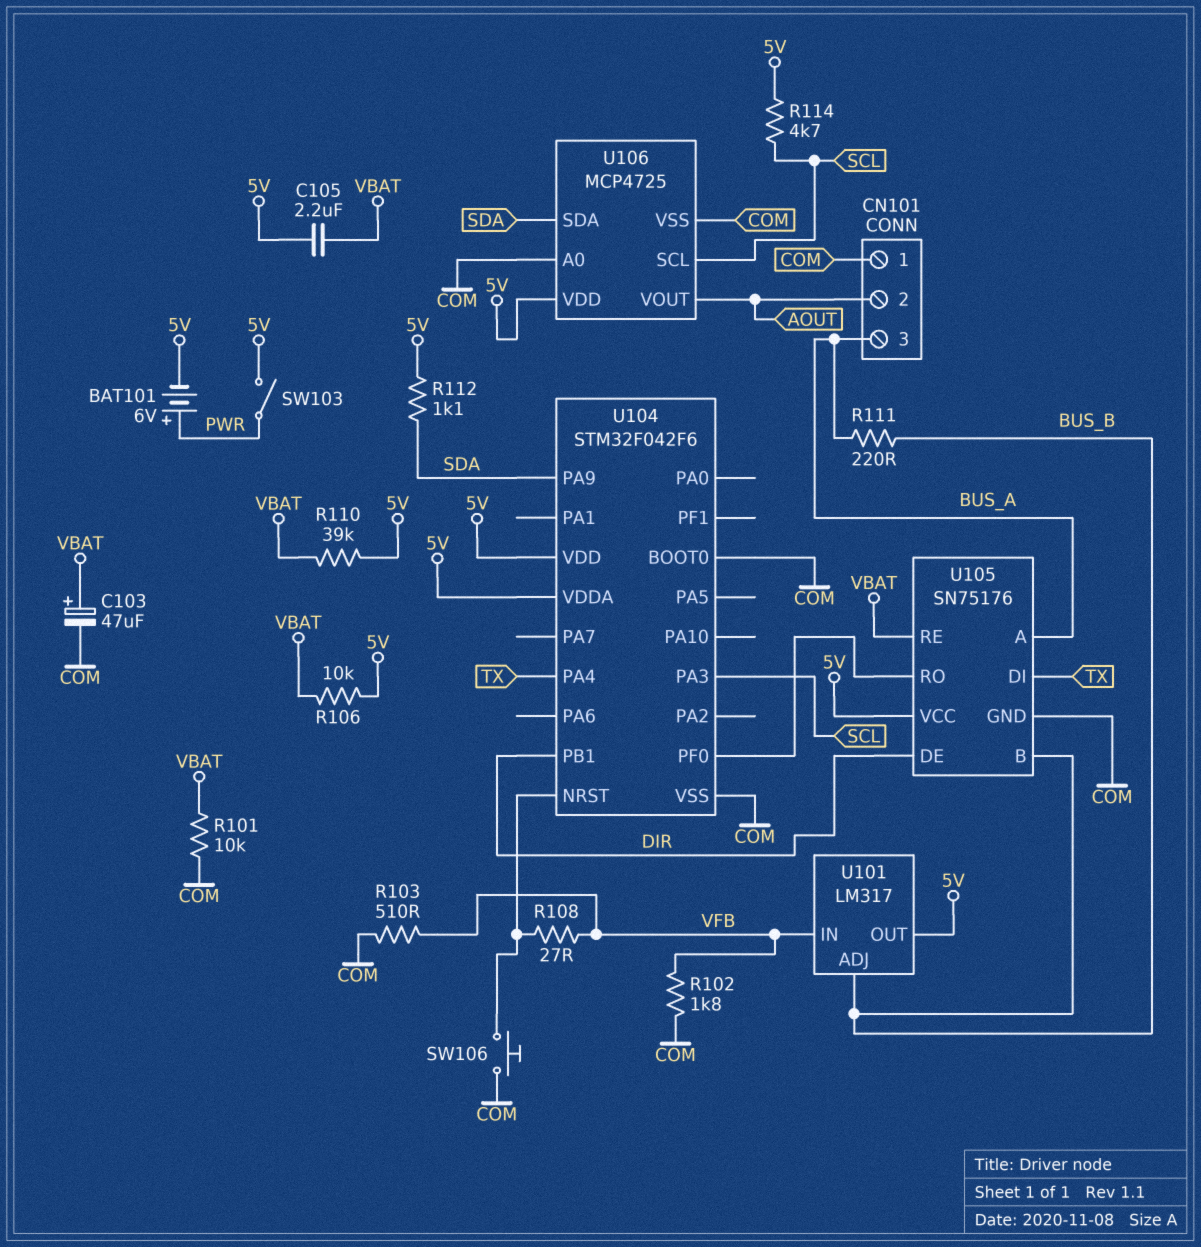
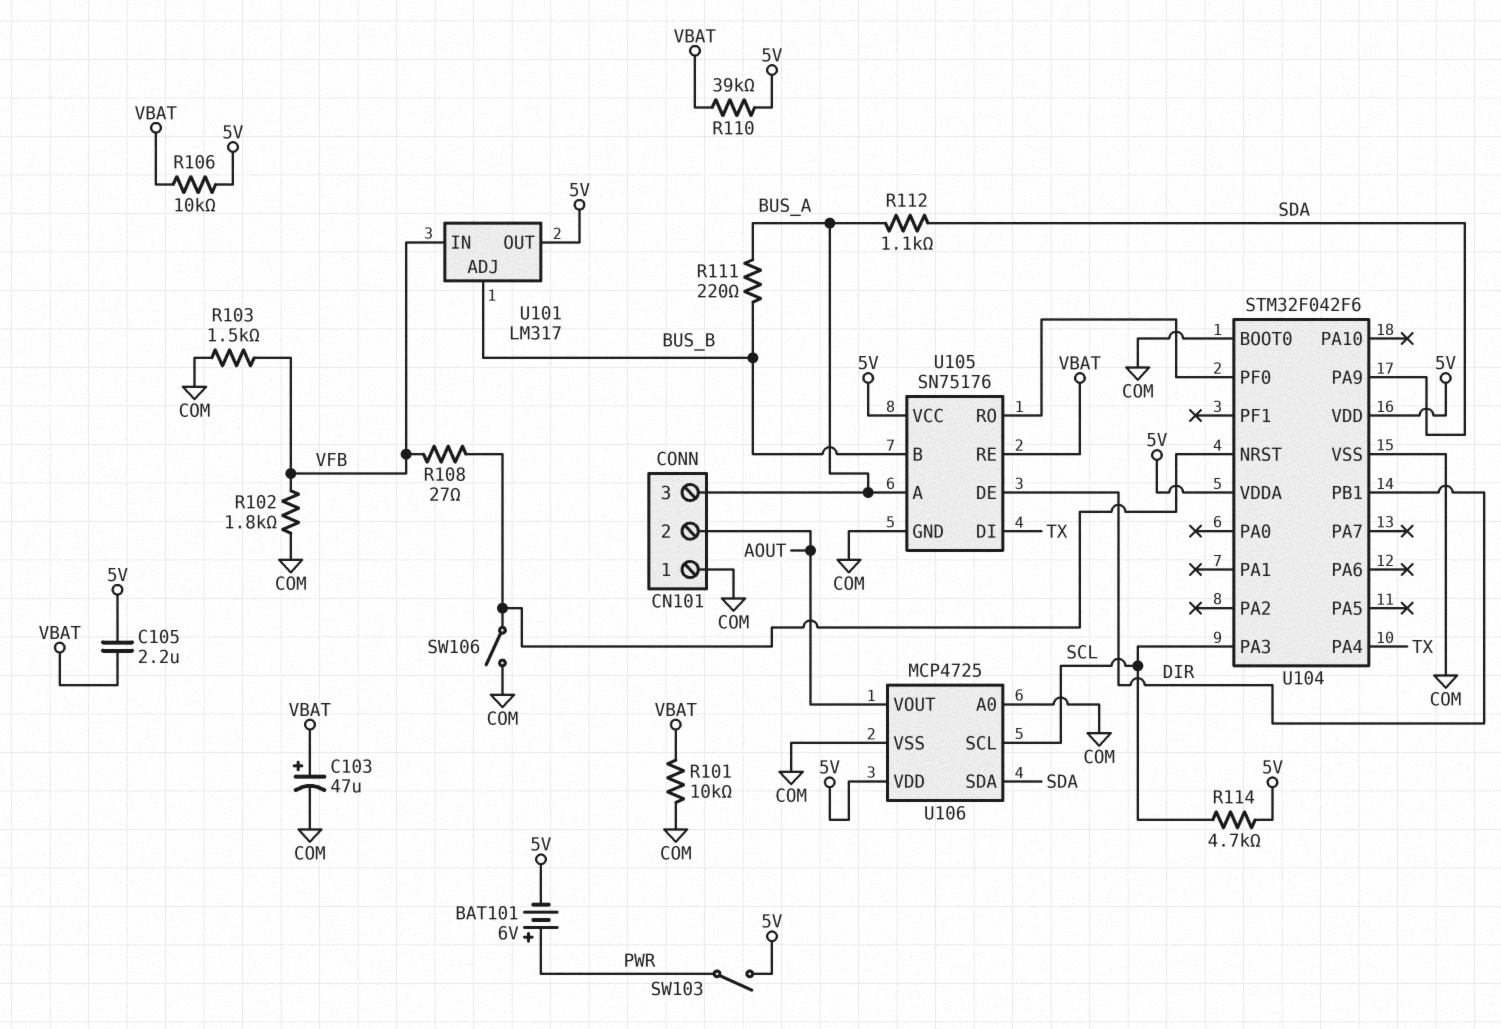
R103: 510 (COM, VFB) -> 1.5k (COM, VFB)
R112: 1.1k (5V, SDA) -> 1.1k (BUS_A, SDA)
SW106: button (COM, U104/NRST) -> switch (COM, U104/NRST)

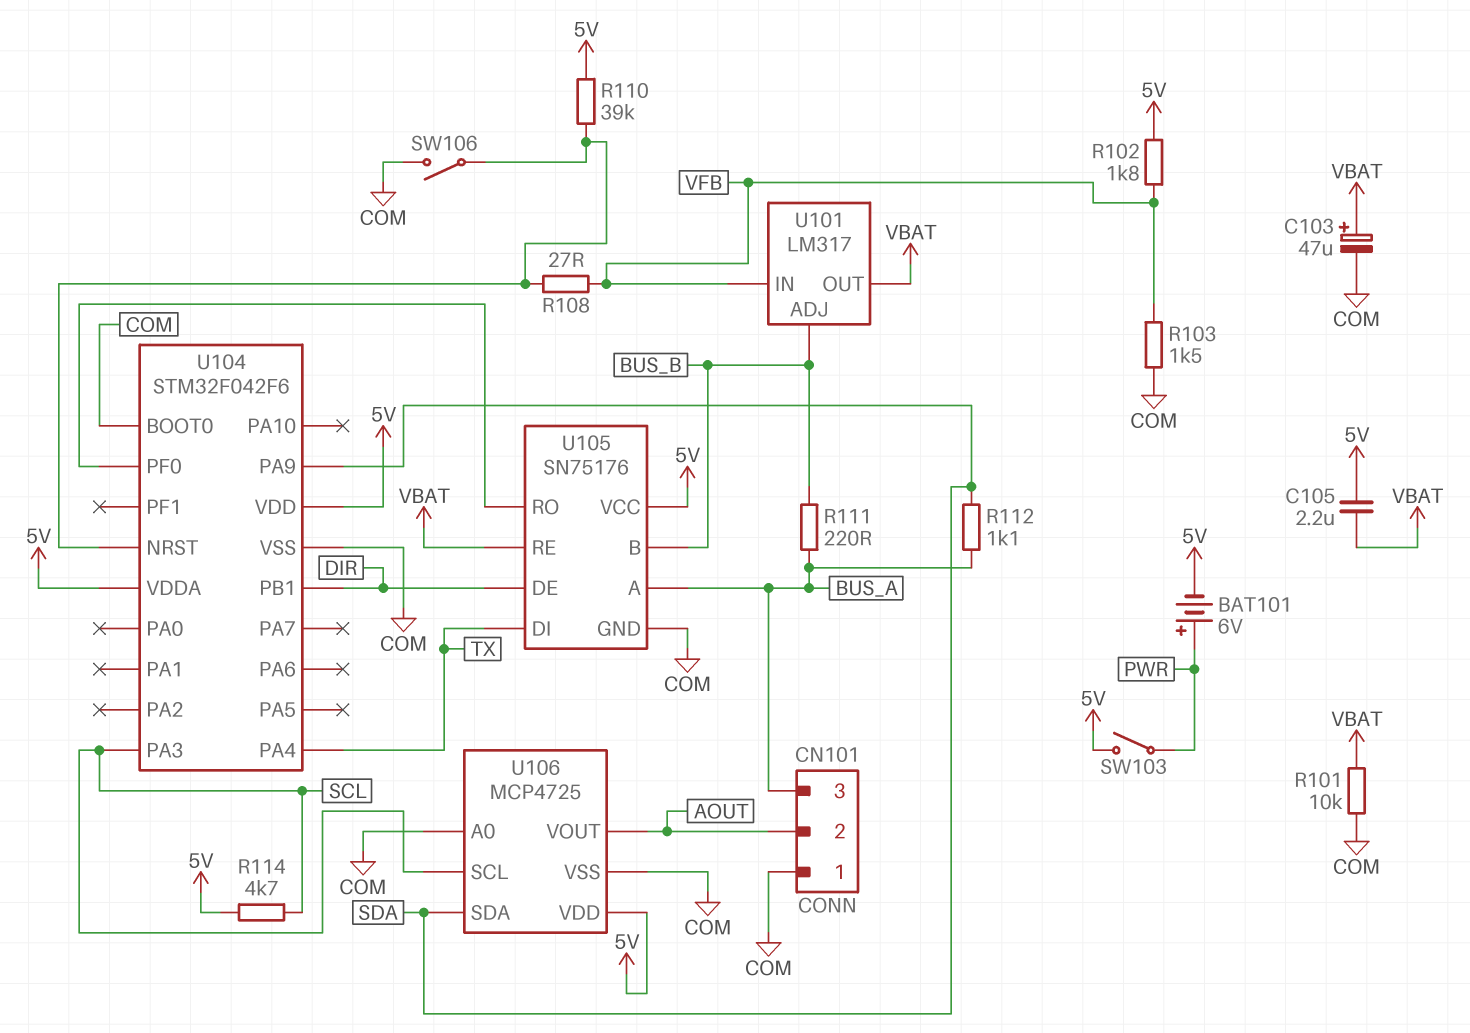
R102: 1.8k (COM, VFB) -> 1.8k (5V, VFB)
R106: 10k (5V, VBAT) -> none
R110: 39k (5V, VBAT) -> 39k (5V, U104/NRST)
U101 pin OUT: 5V -> VBAT

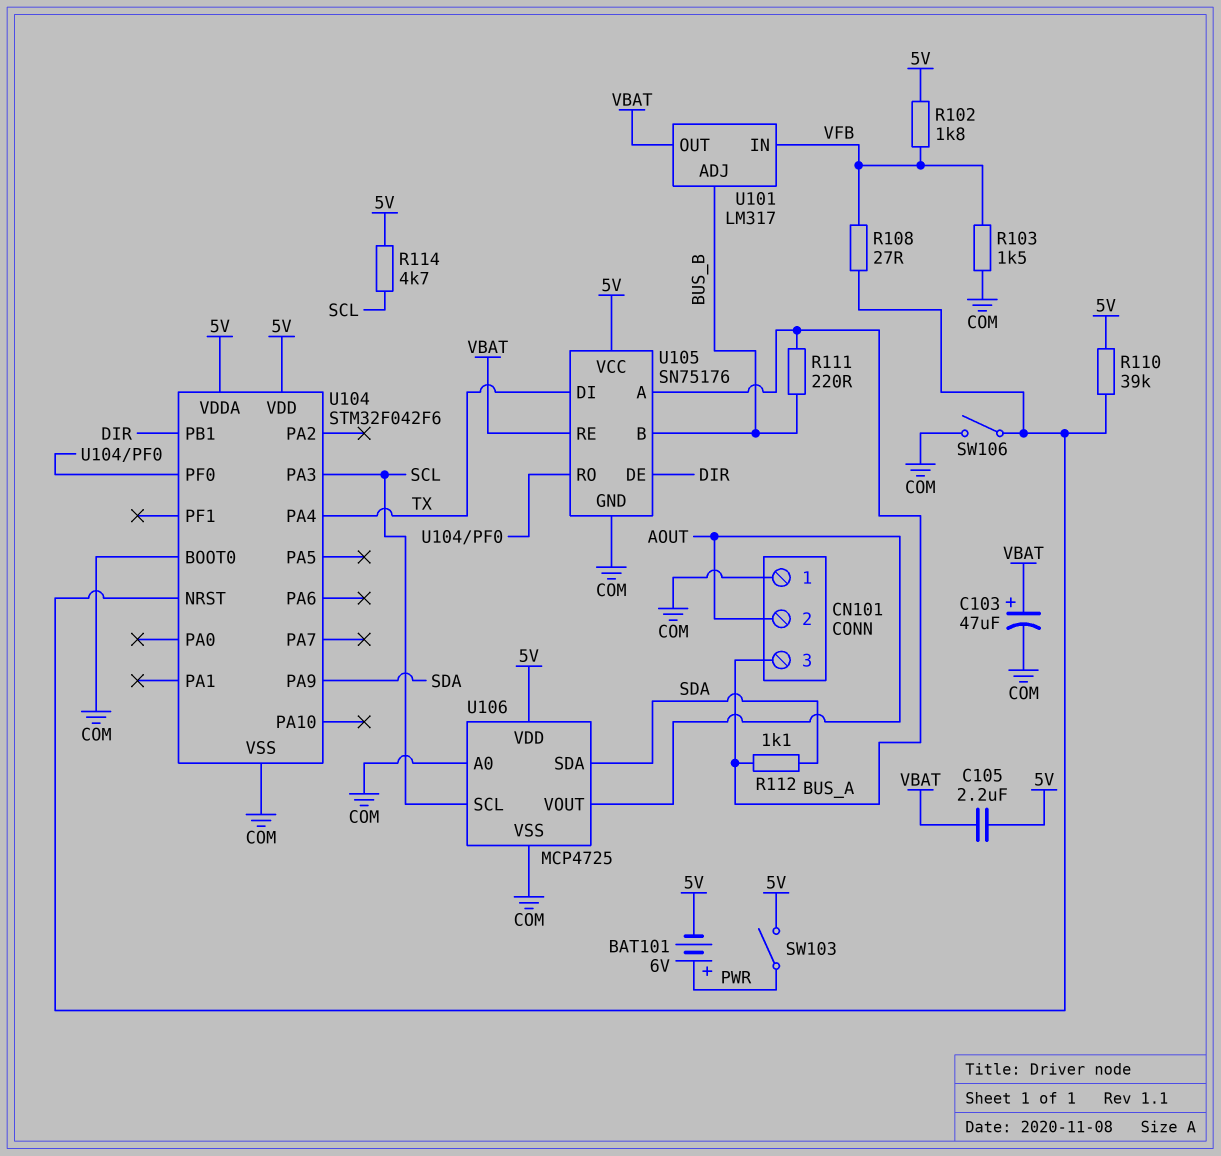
R101: 10k (COM, VBAT) -> none

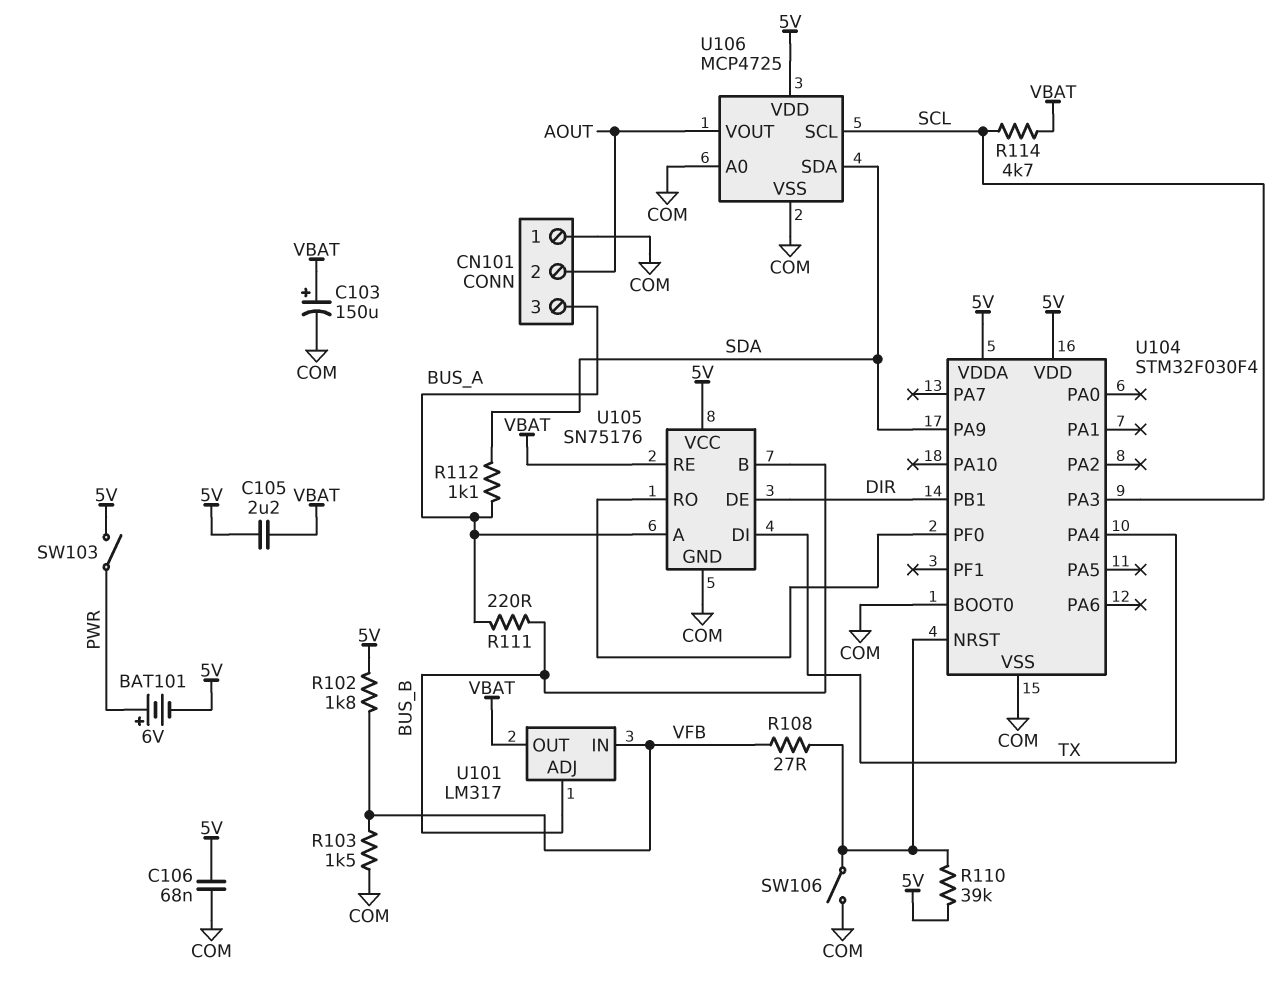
C103: 47uF (plus VBAT, minus COM) -> 150uF (plus VBAT, minus COM)
C106: none -> 68nF (5V, COM)
R114: 4.7k (5V, SCL) -> 4.7k (SCL, VBAT)
U104: STM32F042F6 -> STM32F030F4

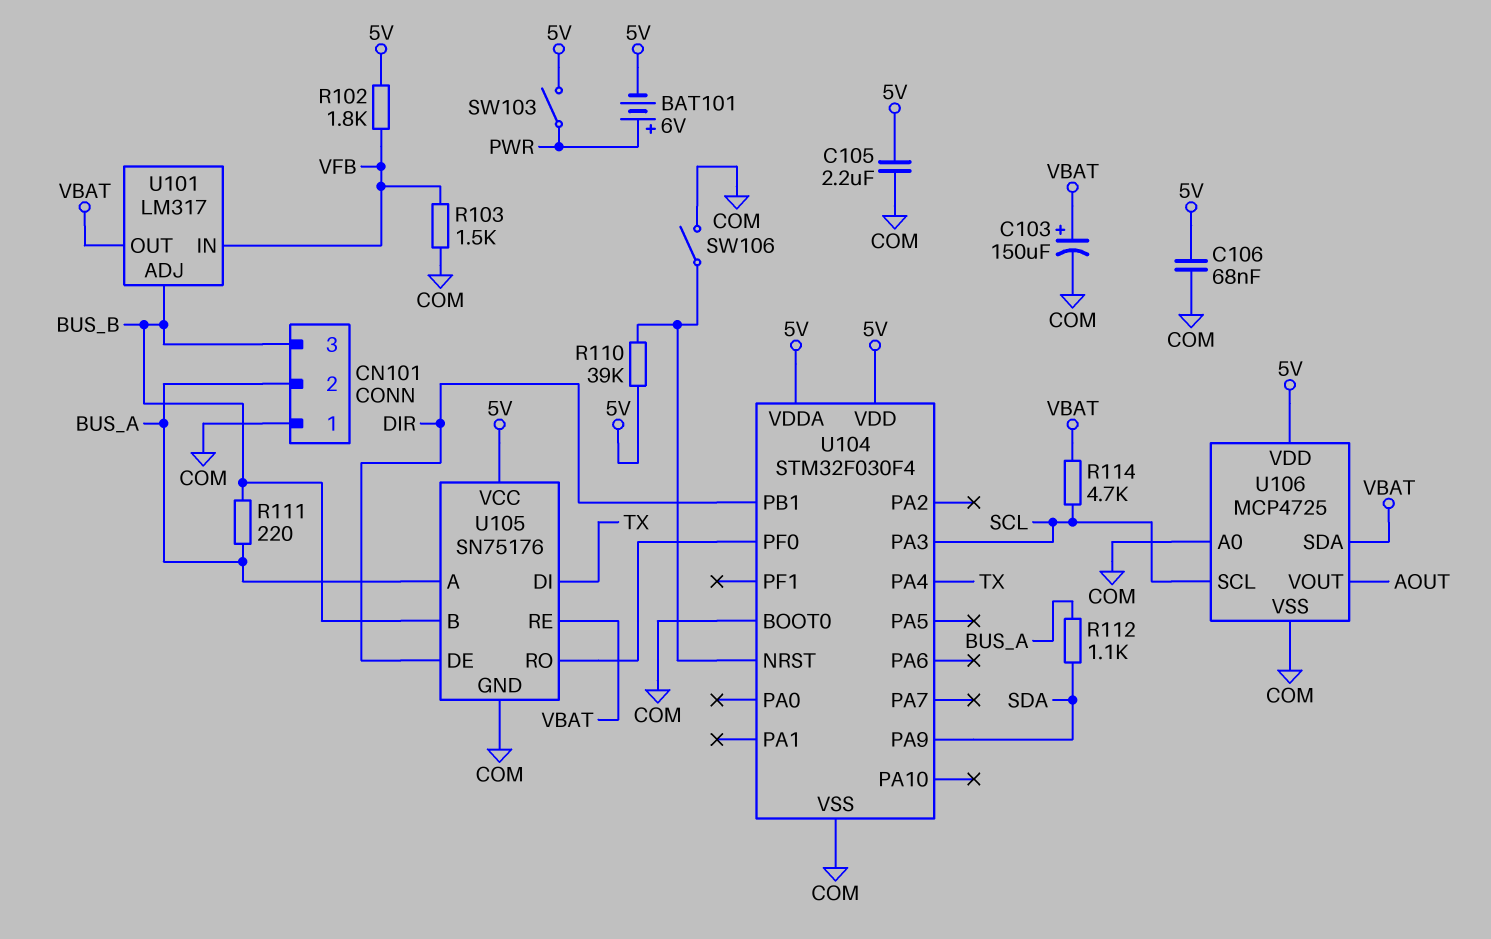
C105: 2.2uF (5V, VBAT) -> 2.2uF (5V, COM)
CN101 pin 2: AOUT -> BUS_A
CN101 pin 3: BUS_A -> BUS_B
R108: 27 (U104/NRST, VFB) -> none
U106 pin SDA: SDA -> VBAT

